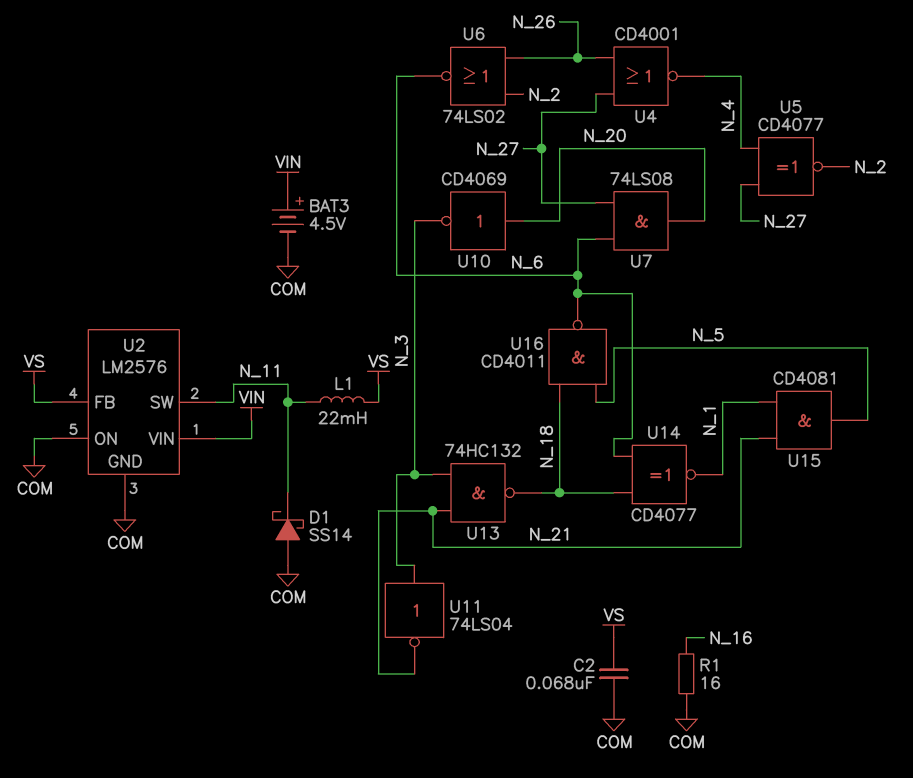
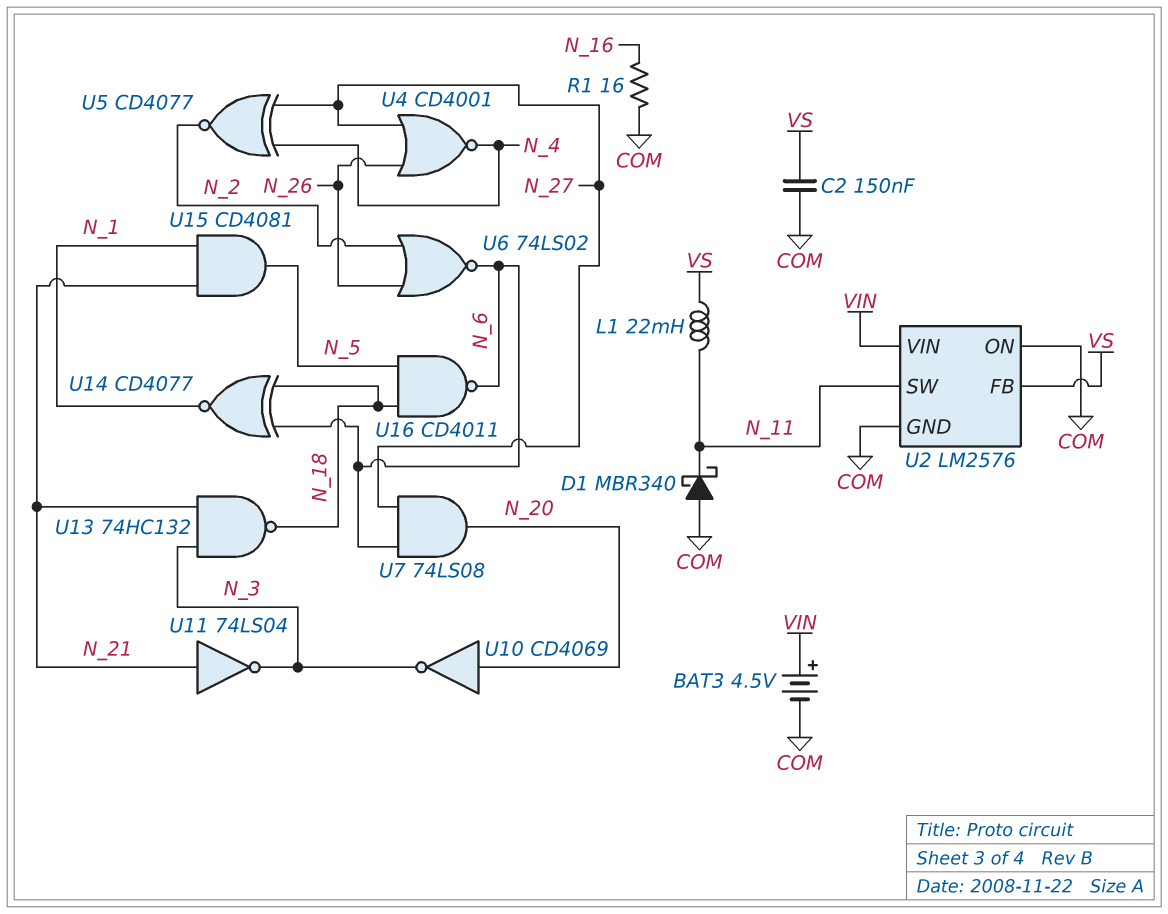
C2: 68nF (COM, VS) -> 150nF (COM, VS)
D1: schottky SS14 (A COM, K N_11) -> schottky MBR340 (A COM, K N_11)
U11: NOT 74LS04 (in N_3, out N_21) -> NOT 74LS04 (in N_21, out N_3)

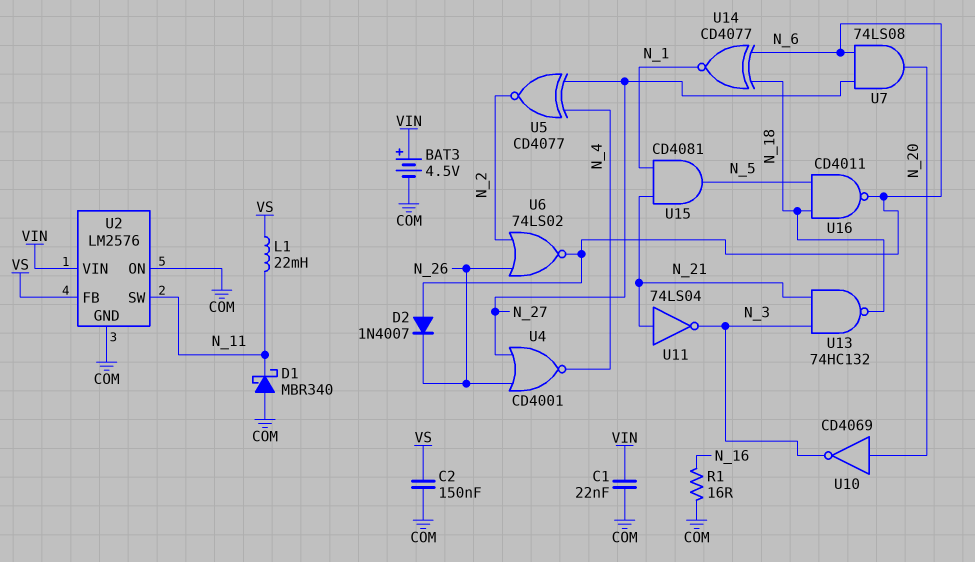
C1: none -> 22nF (COM, VIN)
D2: none -> diode 1N4007 (A N_6, K N_26)

